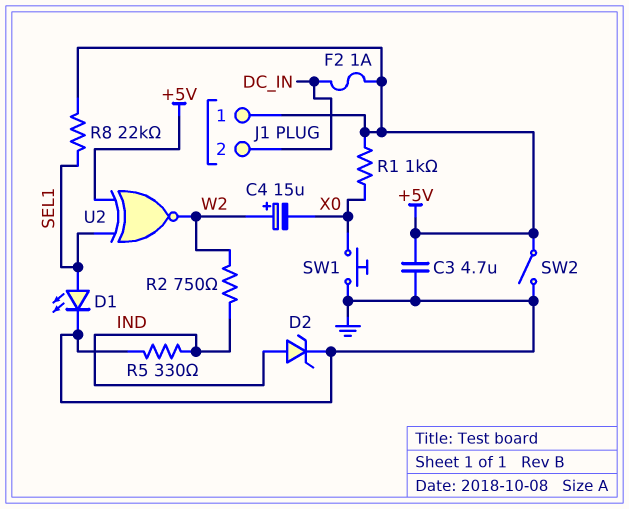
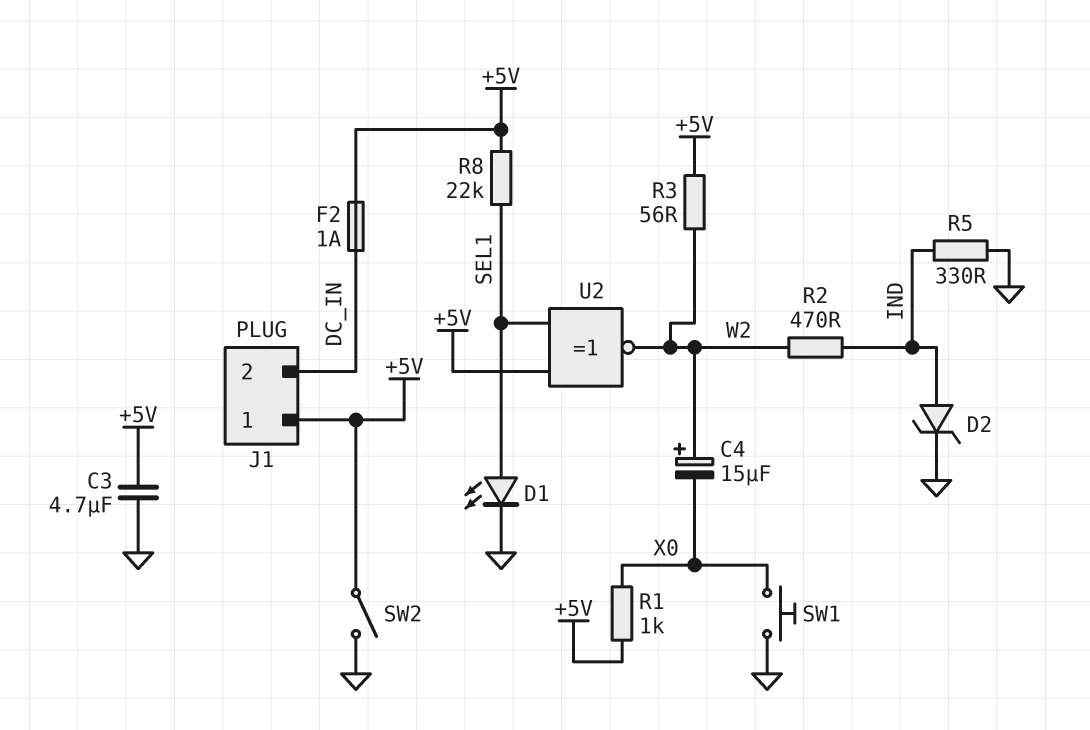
R2: 750 (IND, W2) -> 470 (IND, W2)
R3: none -> 56 (+5V, W2)

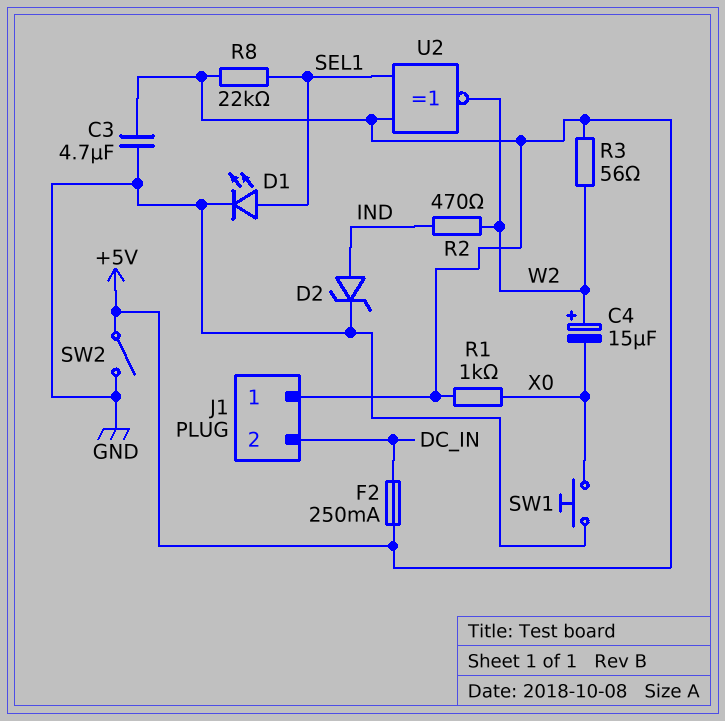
F2: 1A (+5V, DC_IN) -> 250mA (+5V, DC_IN)
R5: 330 (GND, IND) -> none

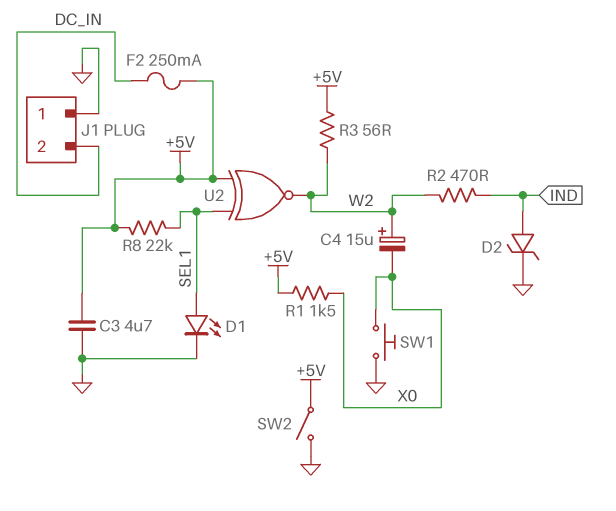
J1 pin 1: +5V -> GND
R1: 1k (+5V, X0) -> 1.5k (+5V, X0)

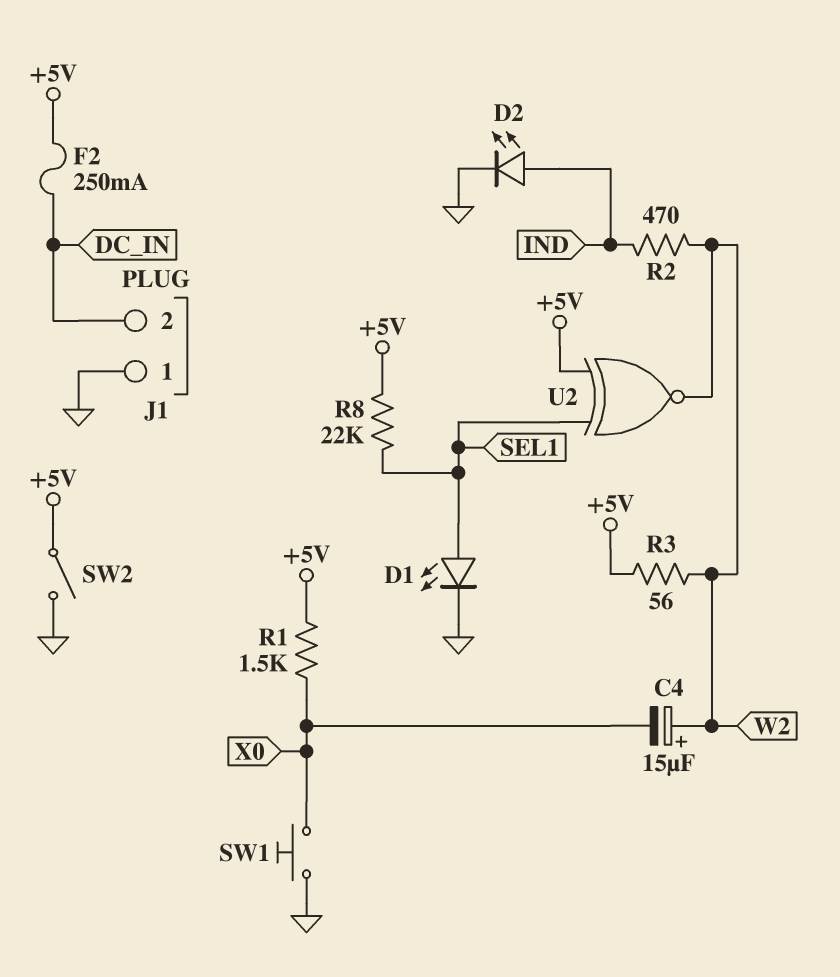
C3: 4.7uF (+5V, GND) -> none
D2: zener (A IND, K GND) -> LED (A IND, K GND)

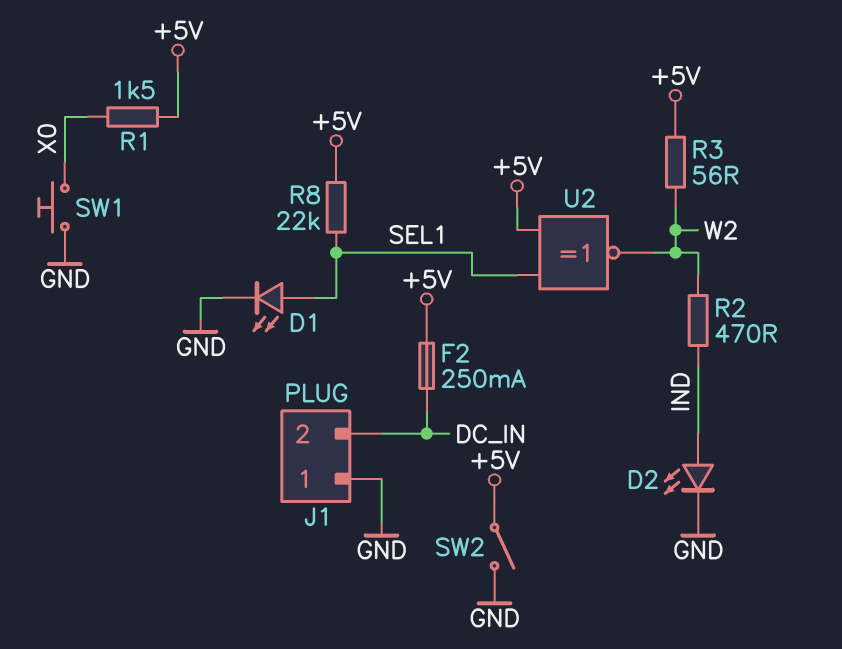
C4: 15uF (plus W2, minus X0) -> none

